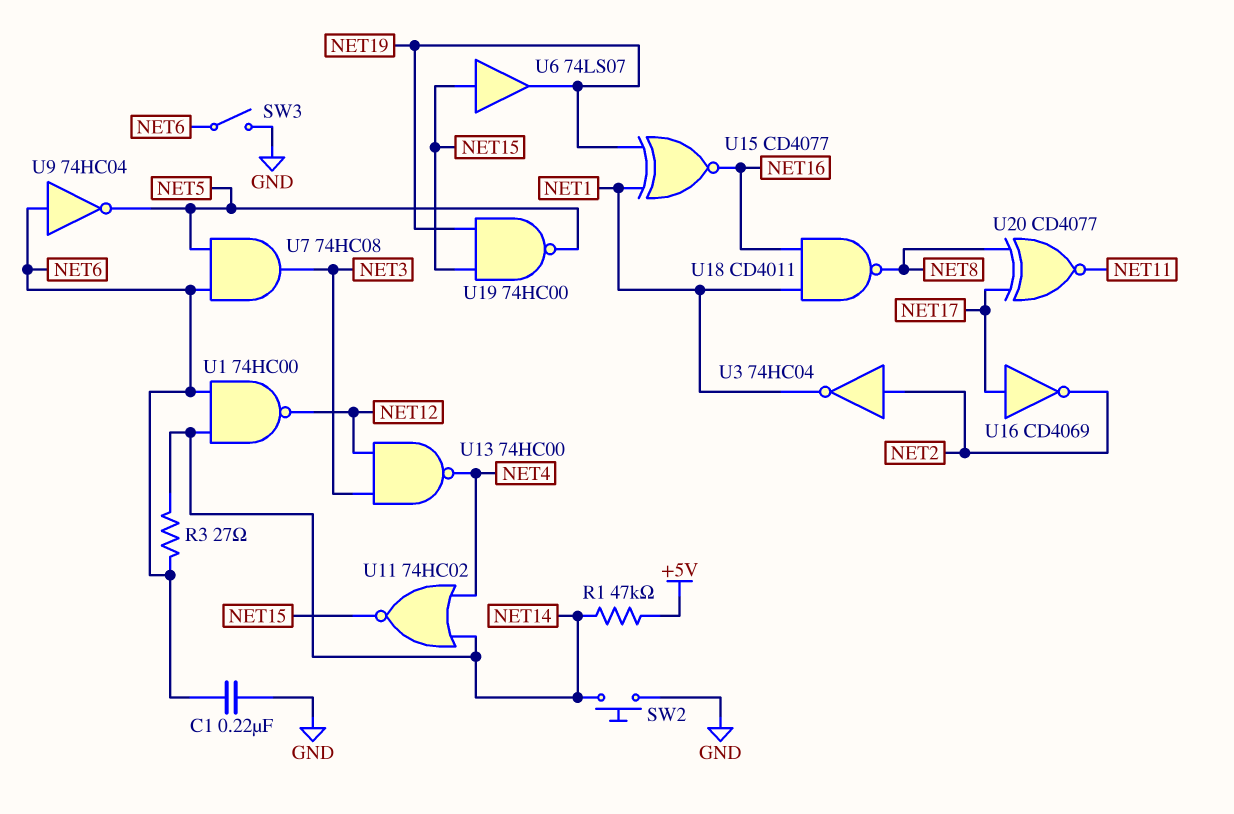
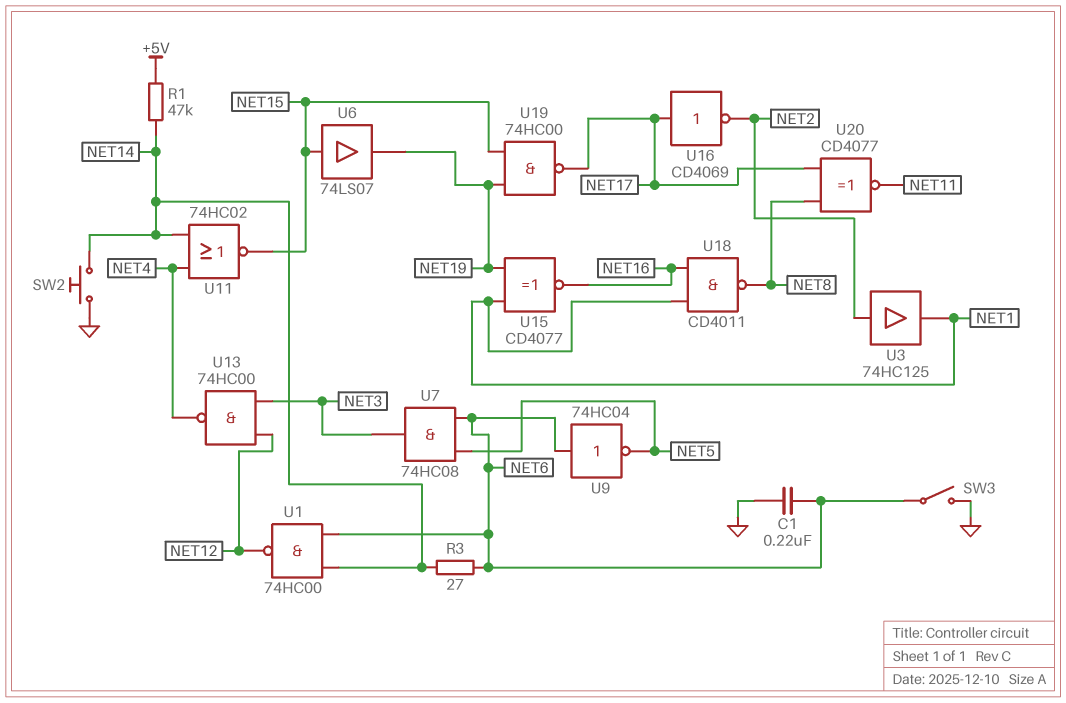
U3: NOT 74HC04 (in NET2, out NET1) -> buffer 74HC125 (in NET2, out NET1)
U19: NAND 74HC00 (in NET15, in NET19, out NET5) -> NAND 74HC00 (in NET15, in NET19, out NET17)

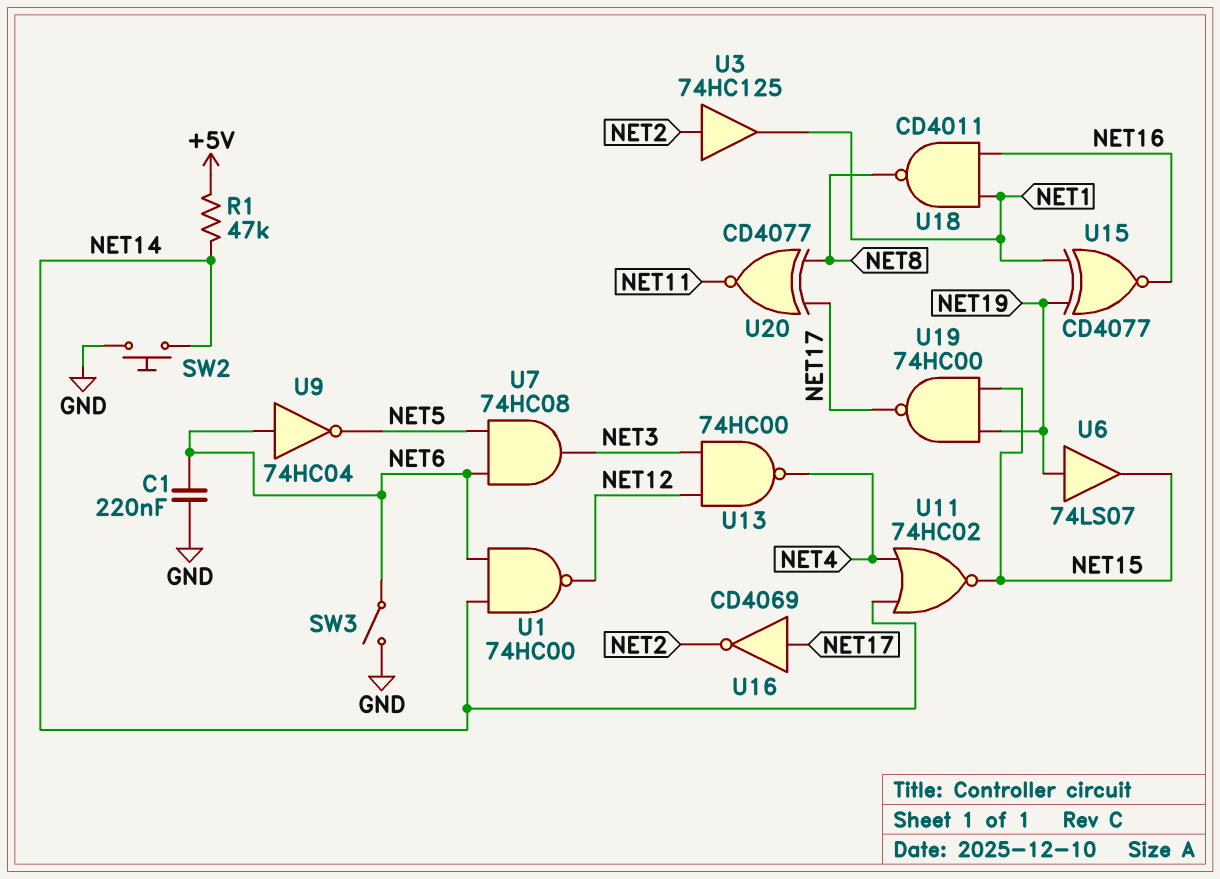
R3: 27 (NET6, NET14) -> none
U6: buffer 74LS07 (in NET15, out NET19) -> buffer 74LS07 (in NET19, out NET15)

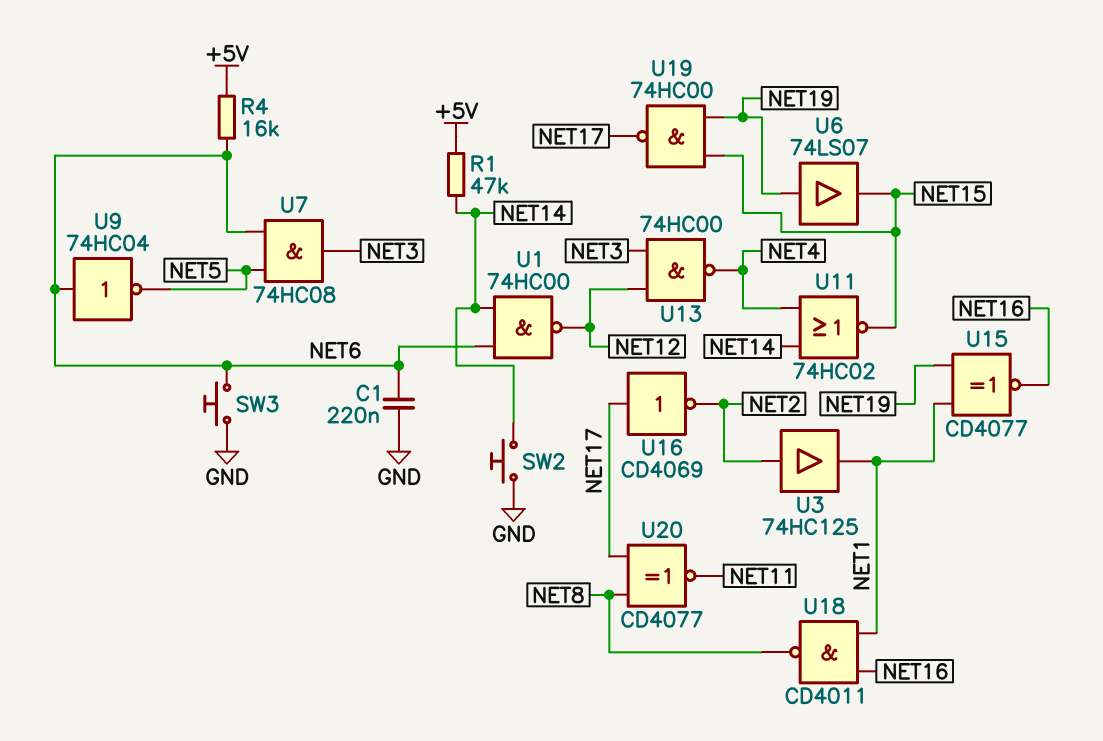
R4: none -> 16k (+5V, NET6)
SW3: switch (GND, NET6) -> button (GND, NET6)

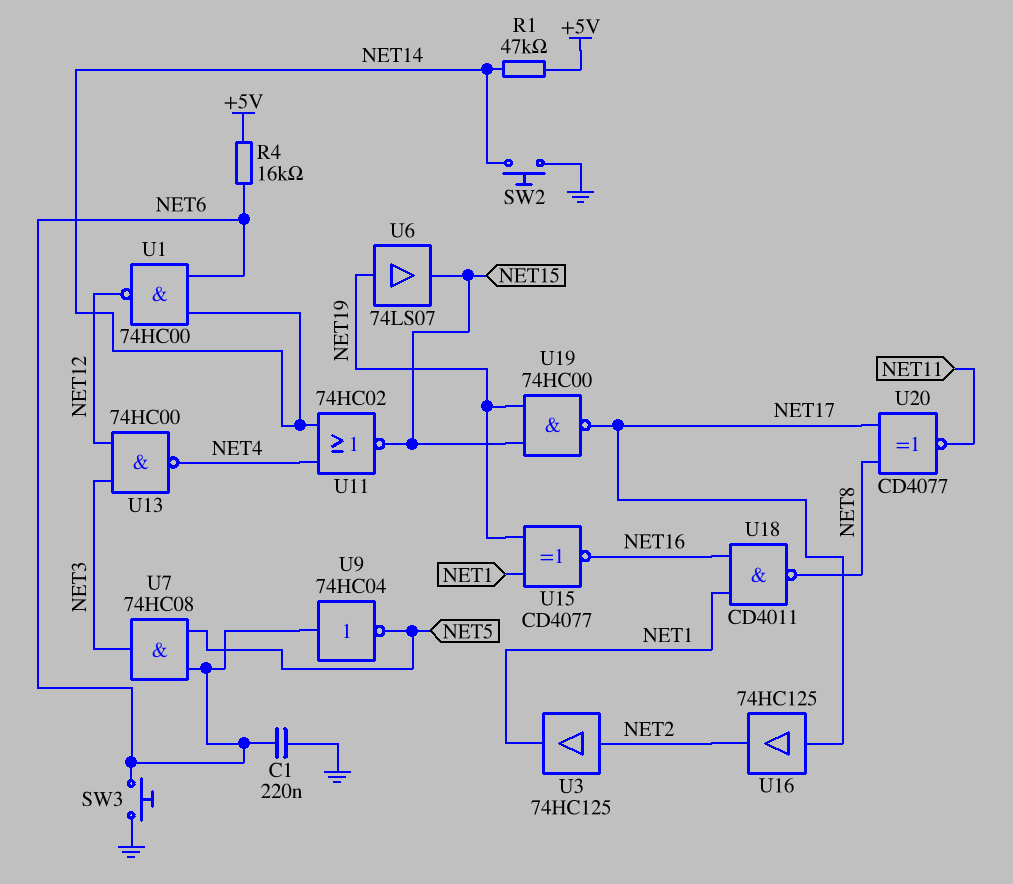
U16: NOT CD4069 (in NET17, out NET2) -> buffer 74HC125 (in NET17, out NET2)

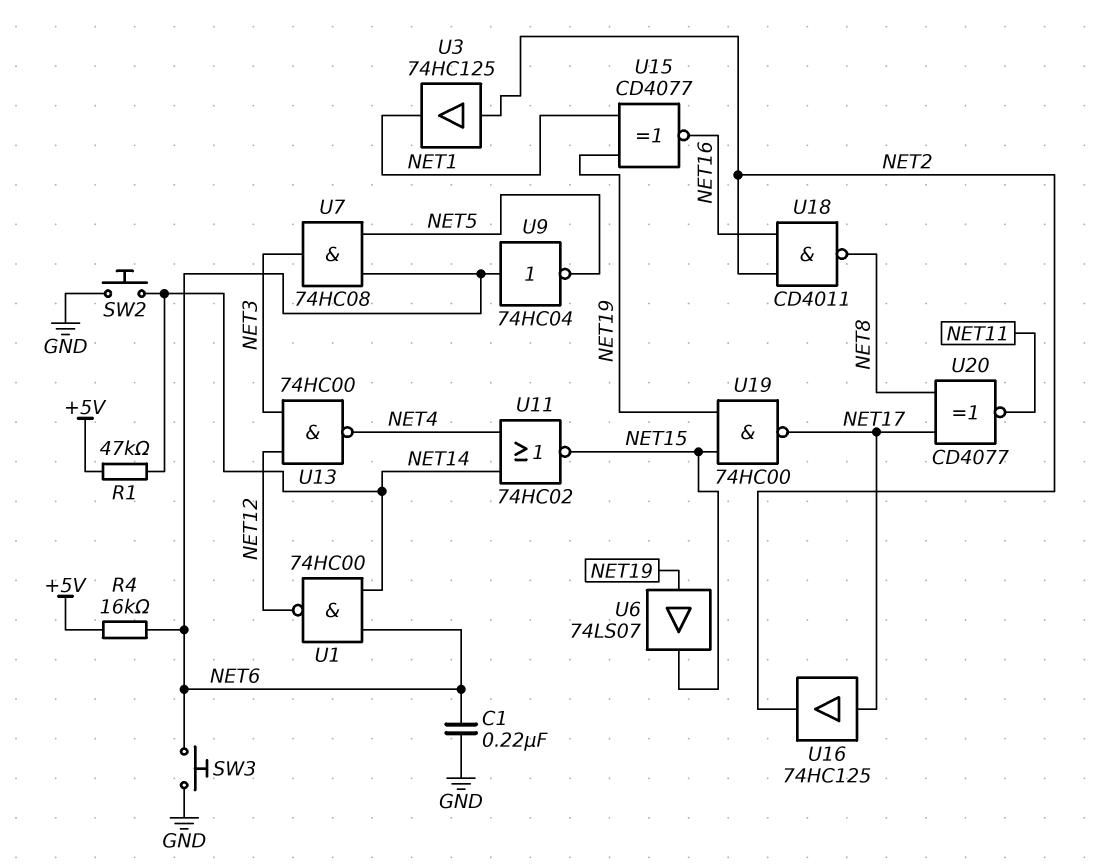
U18: NAND CD4011 (in NET1, in NET16, out NET8) -> NAND CD4011 (in NET2, in NET16, out NET8)

